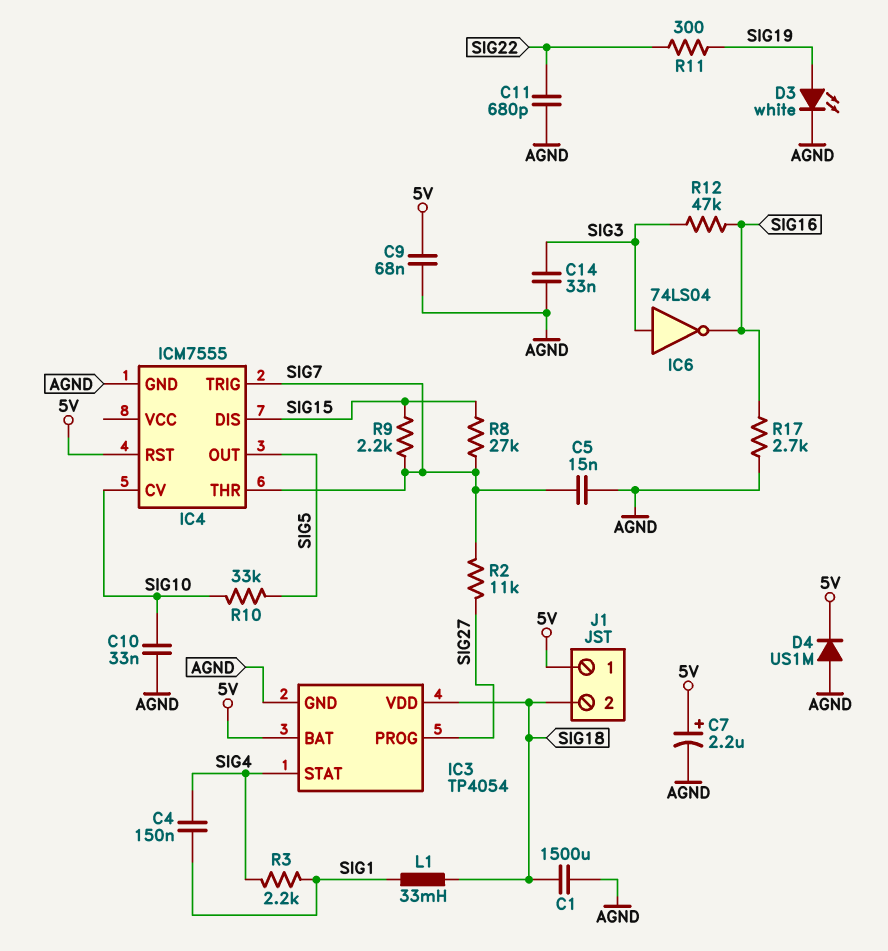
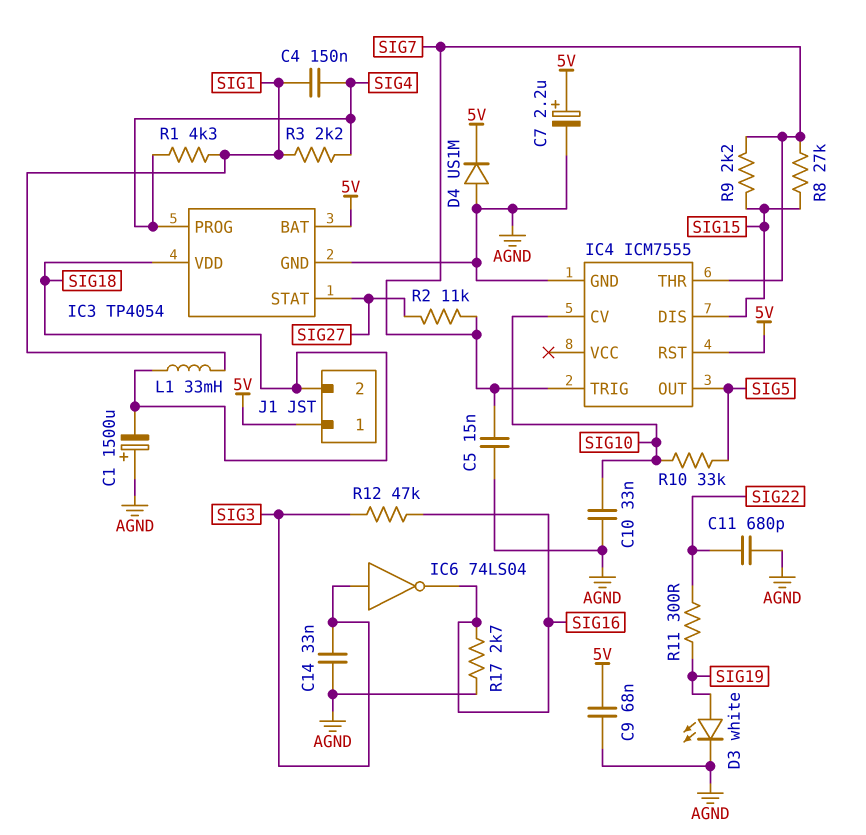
C1: 1500uF (AGND, SIG18) -> 1500uF (plus AGND, minus SIG18)
IC3 pin PROG: SIG27 -> SIG4
IC3 pin STAT: SIG4 -> SIG27
R1: none -> 4.3k (SIG1, SIG4)

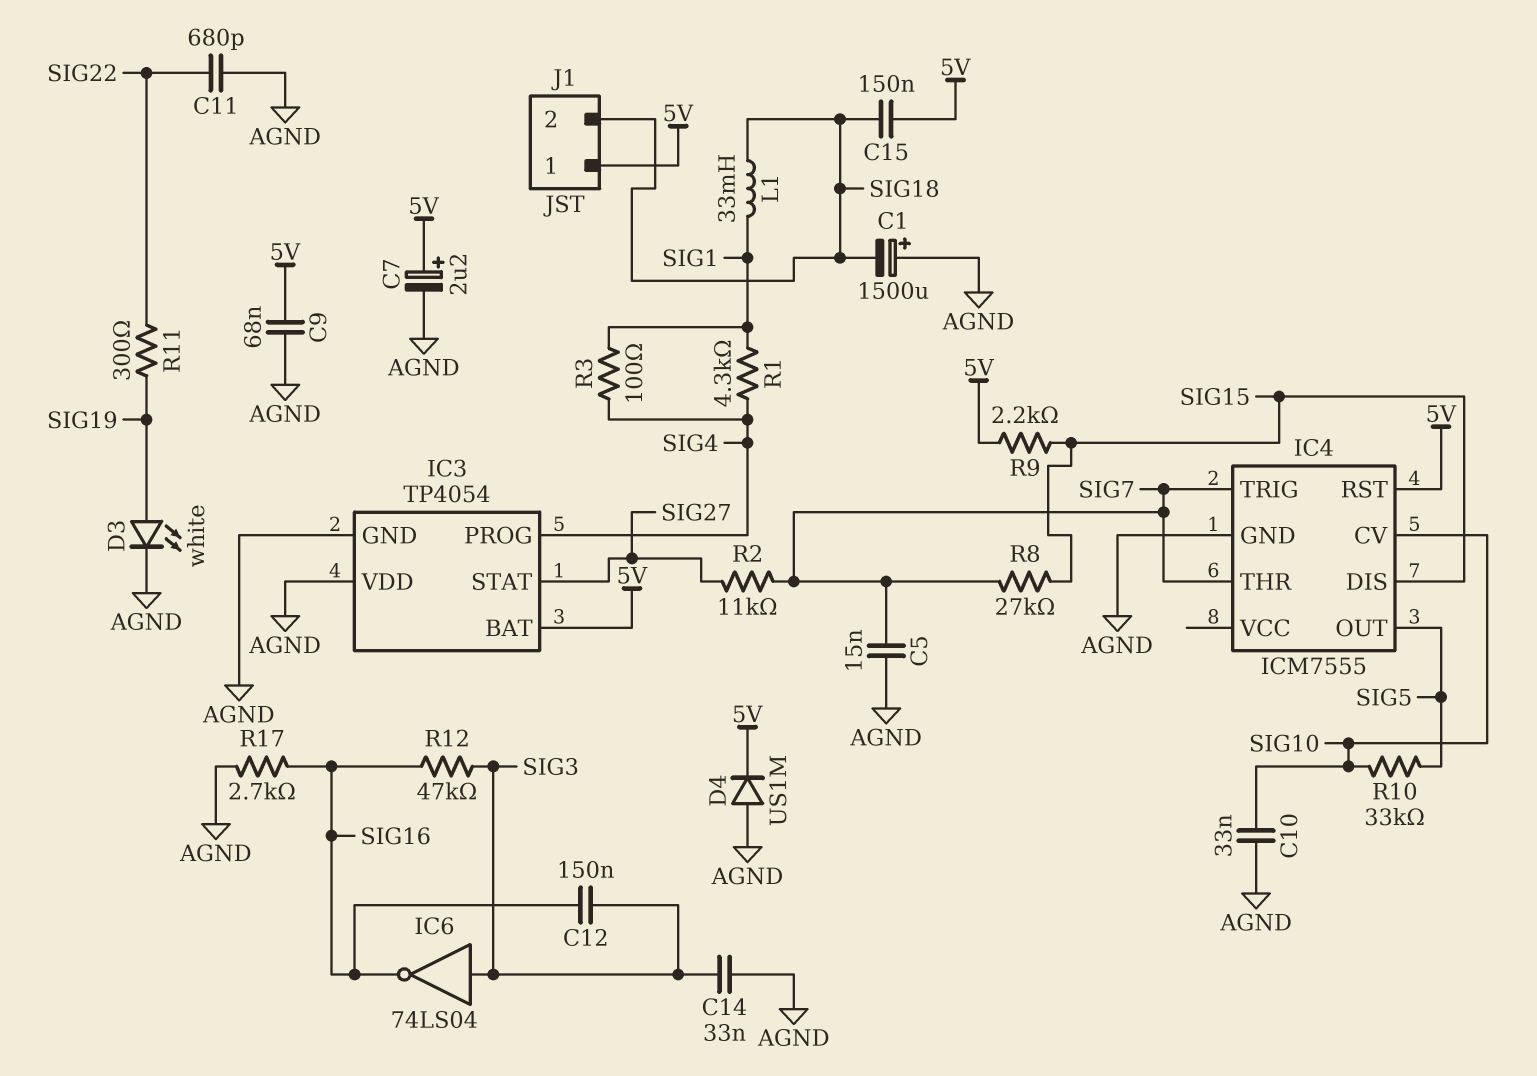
C4: 150nF (SIG1, SIG4) -> none
C12: none -> 150nF (SIG3, SIG16)
C15: none -> 150nF (5V, SIG18)
IC3 pin VDD: SIG18 -> AGND
R3: 2.2k (SIG1, SIG4) -> 100 (SIG1, SIG4)
R9: 2.2k (SIG7, SIG15) -> 2.2k (5V, SIG15)

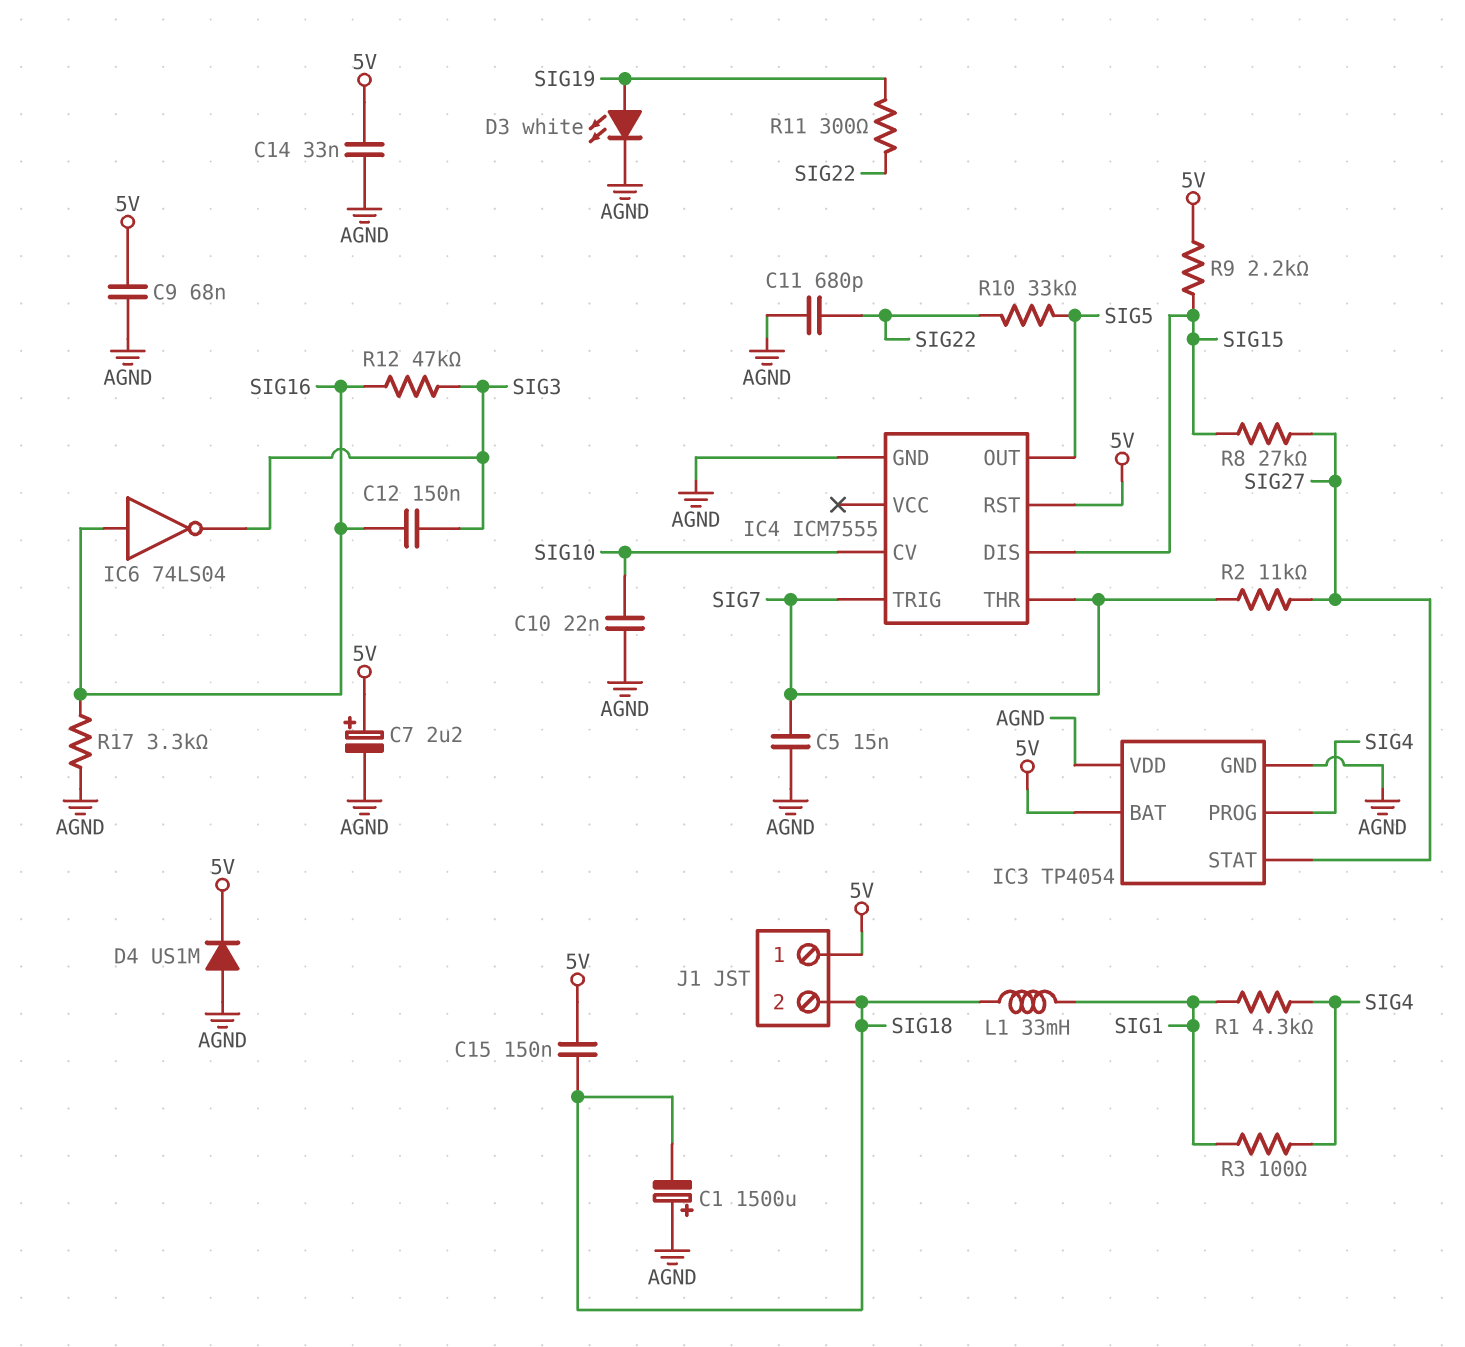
C10: 33nF (AGND, SIG10) -> 22nF (AGND, SIG10)
C14: 33nF (AGND, SIG3) -> 33nF (5V, AGND)
IC6: NOT 74LS04 (in SIG3, out SIG16) -> NOT 74LS04 (in SIG16, out SIG3)
R8: 27k (SIG7, SIG15) -> 27k (SIG15, SIG27)
R10: 33k (SIG5, SIG10) -> 33k (SIG5, SIG22)
R17: 2.7k (AGND, SIG16) -> 3.3k (AGND, SIG16)

